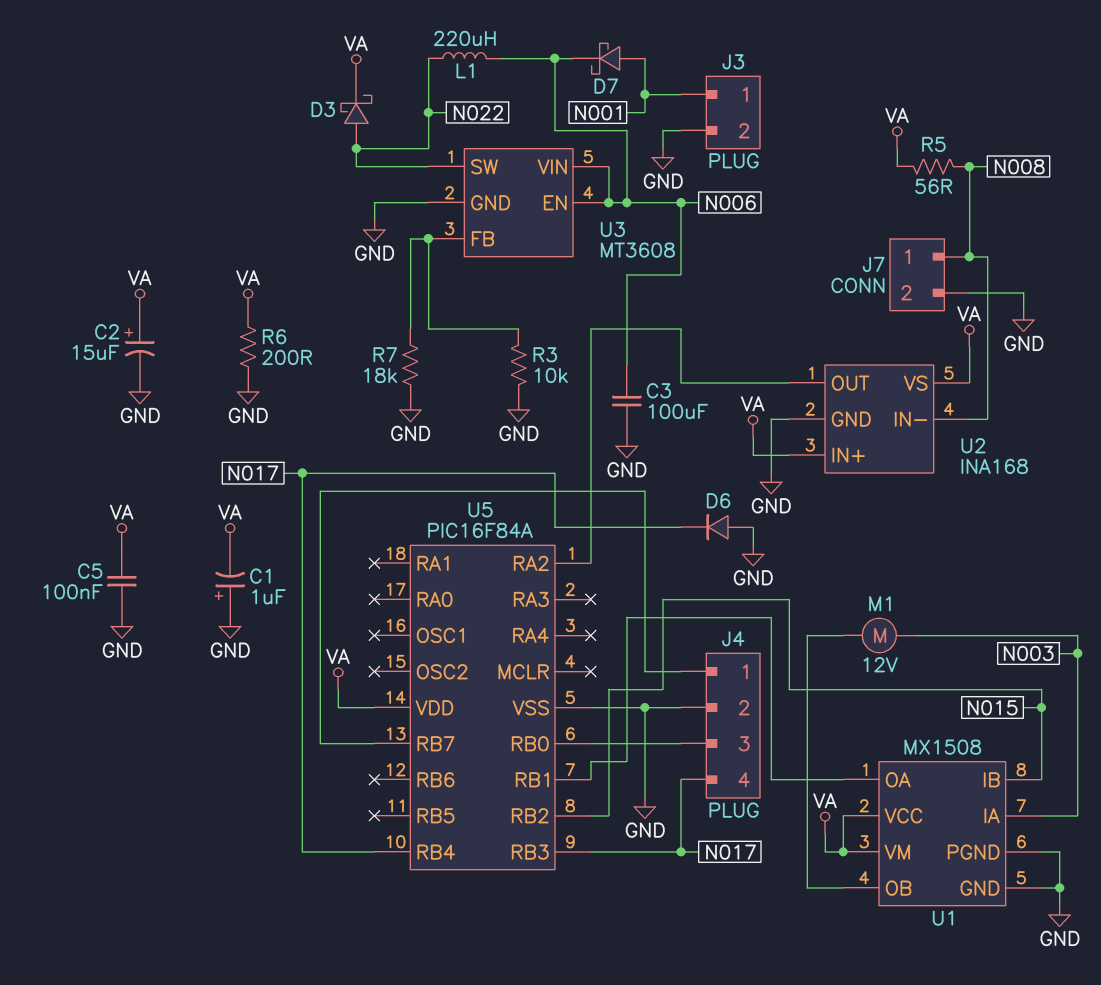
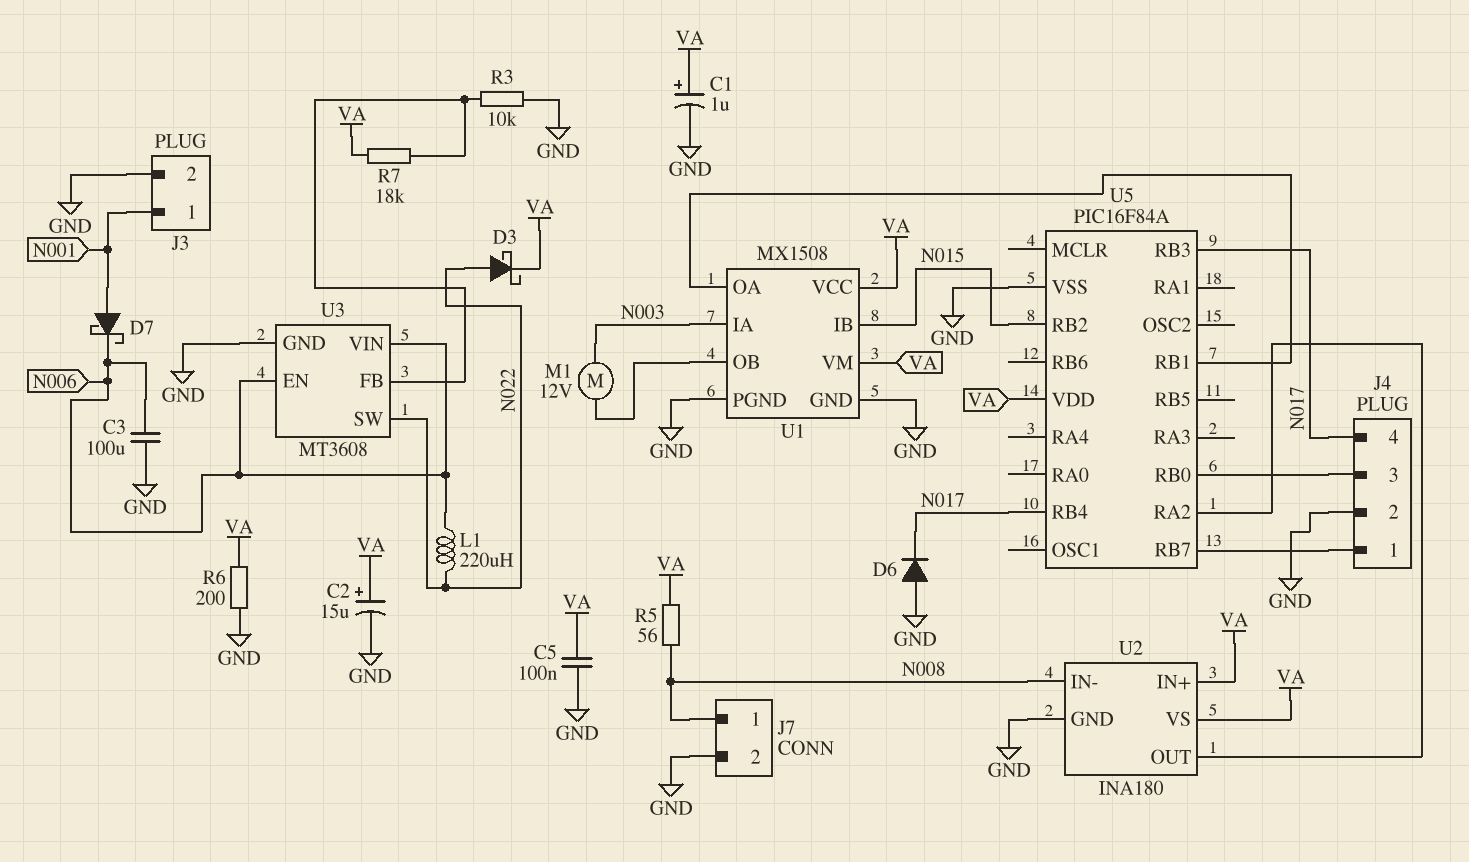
C1: 1uF (plus GND, minus VA) -> 1uF (plus VA, minus GND)
R7: 18k (GND, U3/FB) -> 18k (U3/FB, VA)
U2: INA168 -> INA180

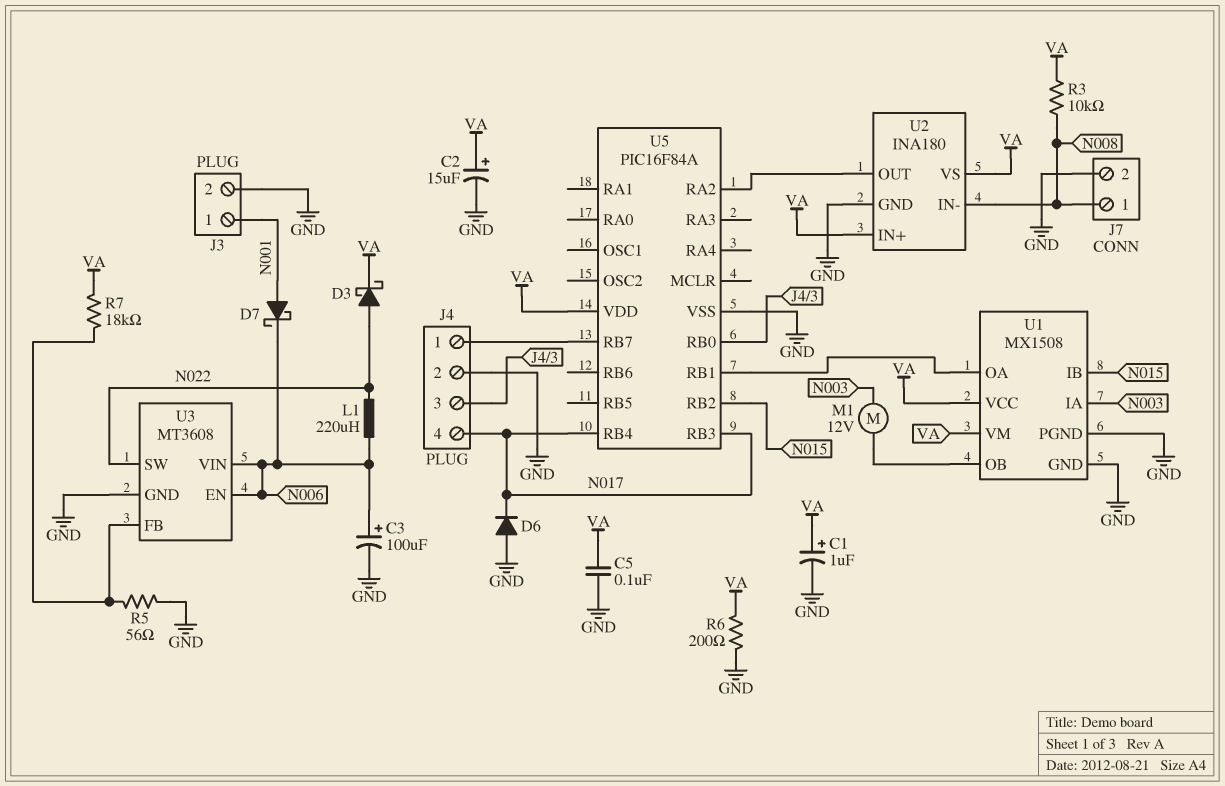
C3: 100uF (GND, N006) -> 100uF (plus N006, minus GND)
R3: 10k (GND, U3/FB) -> 10k (N008, VA)
R5: 56 (N008, VA) -> 56 (GND, U3/FB)

